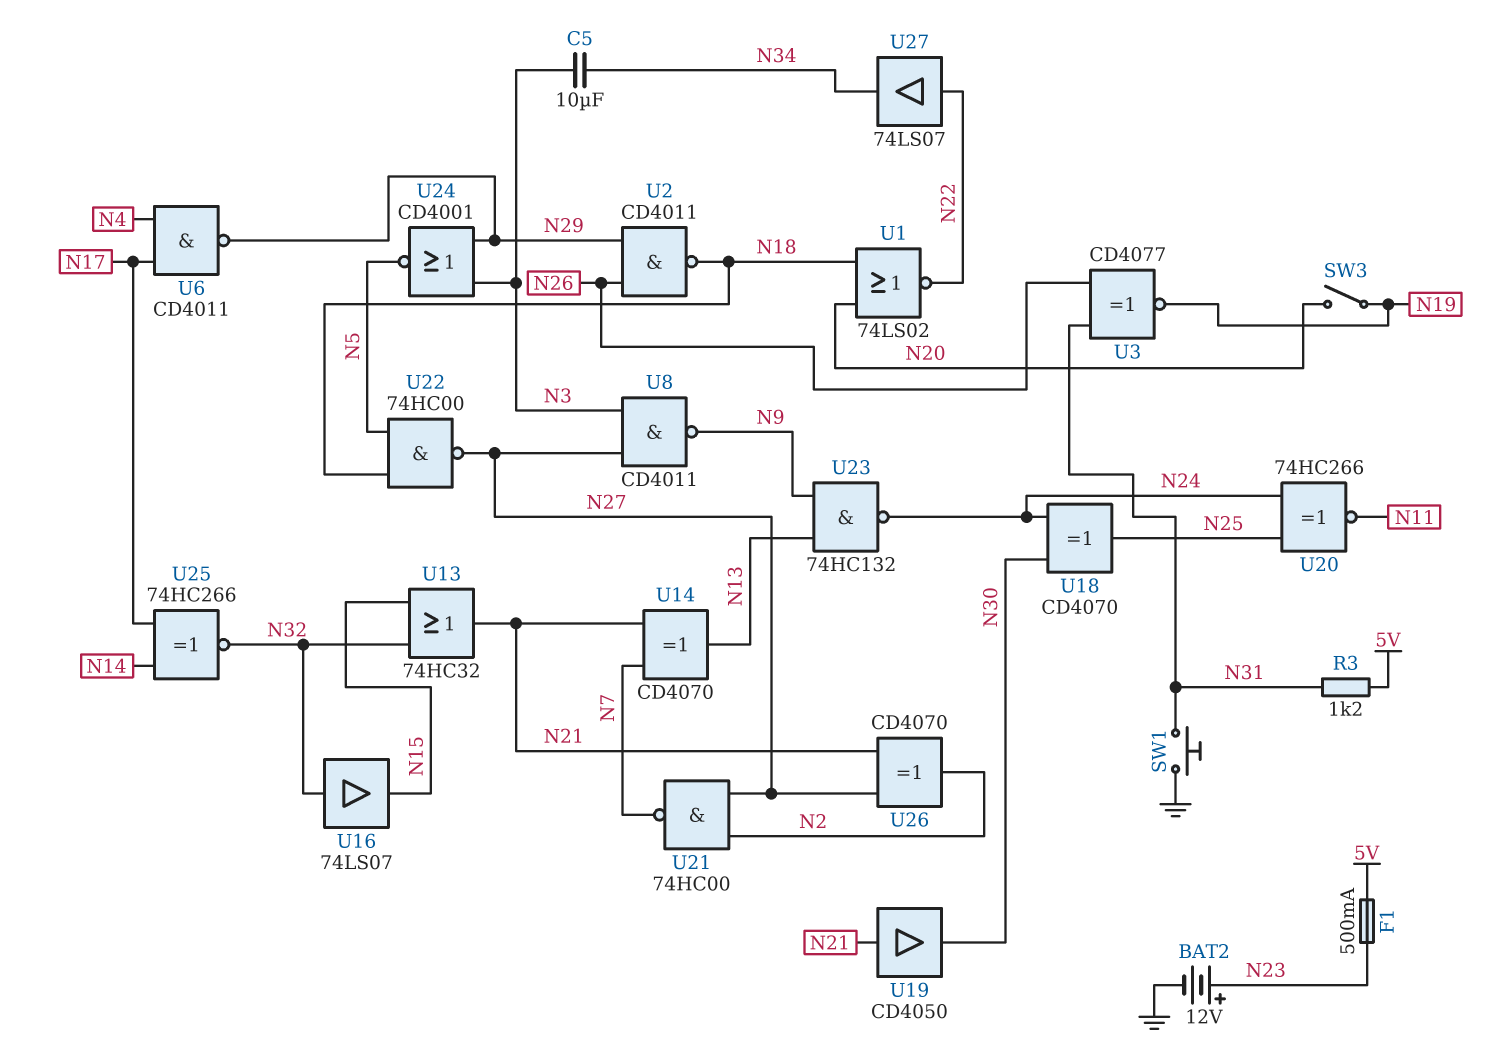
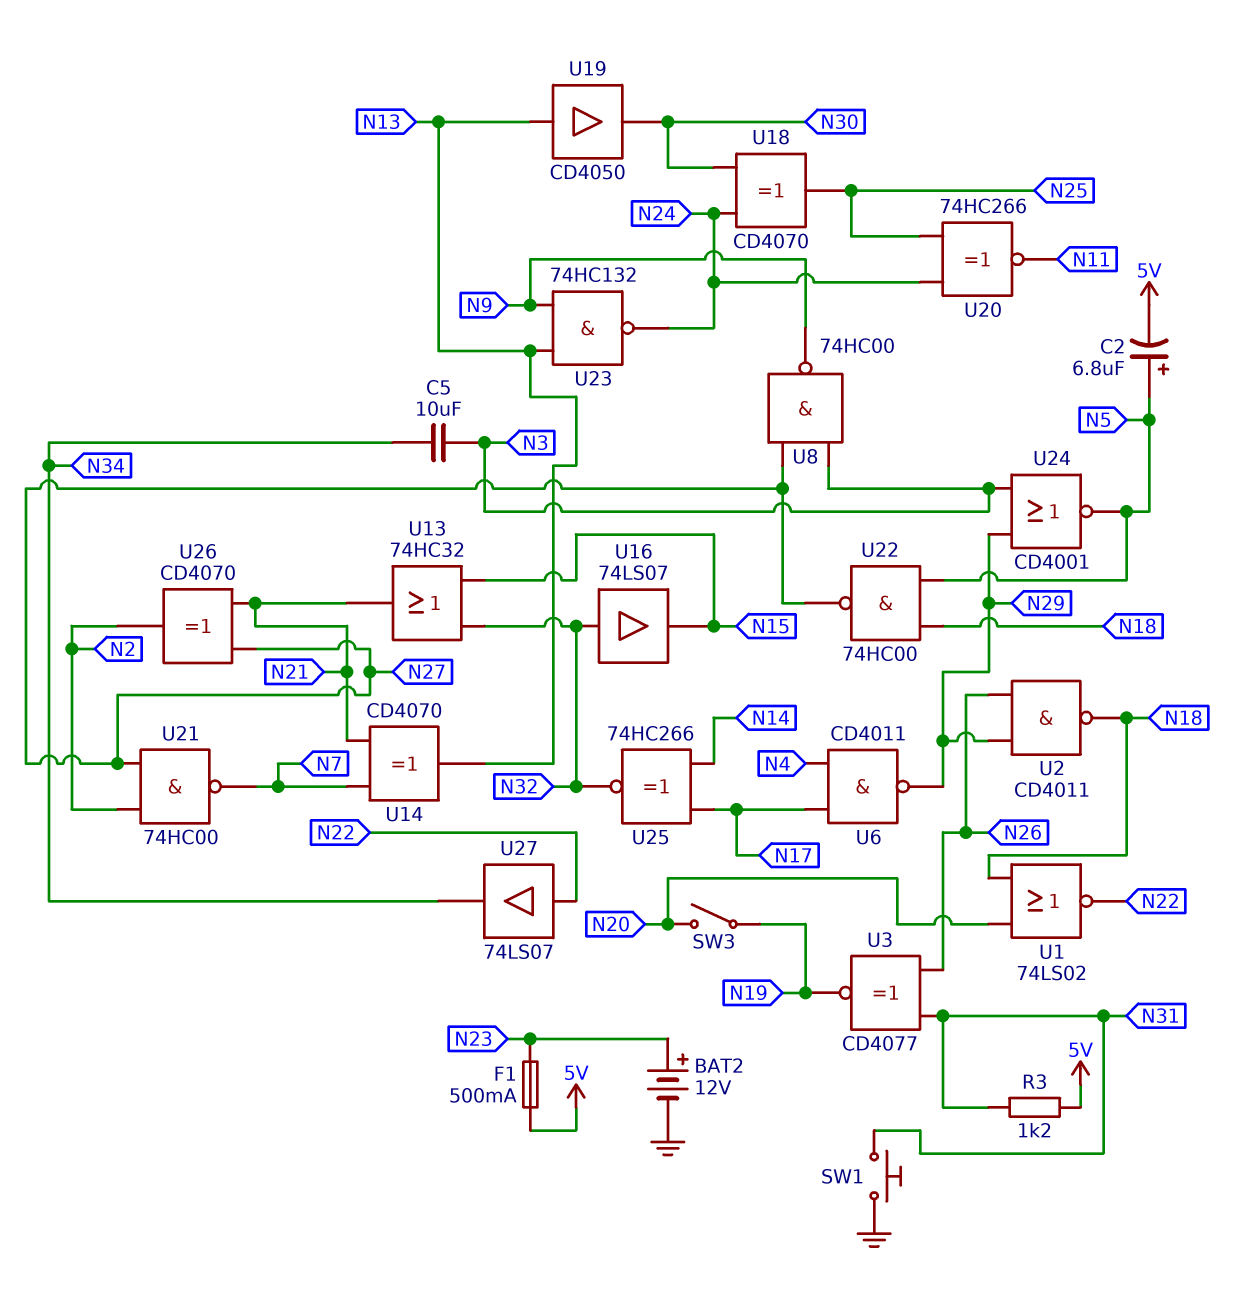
C2: none -> 6.8uF (plus N5, minus 5V)
U8: NAND CD4011 (in N3, in N27, out N9) -> NAND 74HC00 (in N3, in N27, out N9)
U19: buffer CD4050 (in N21, out N30) -> buffer CD4050 (in N13, out N30)

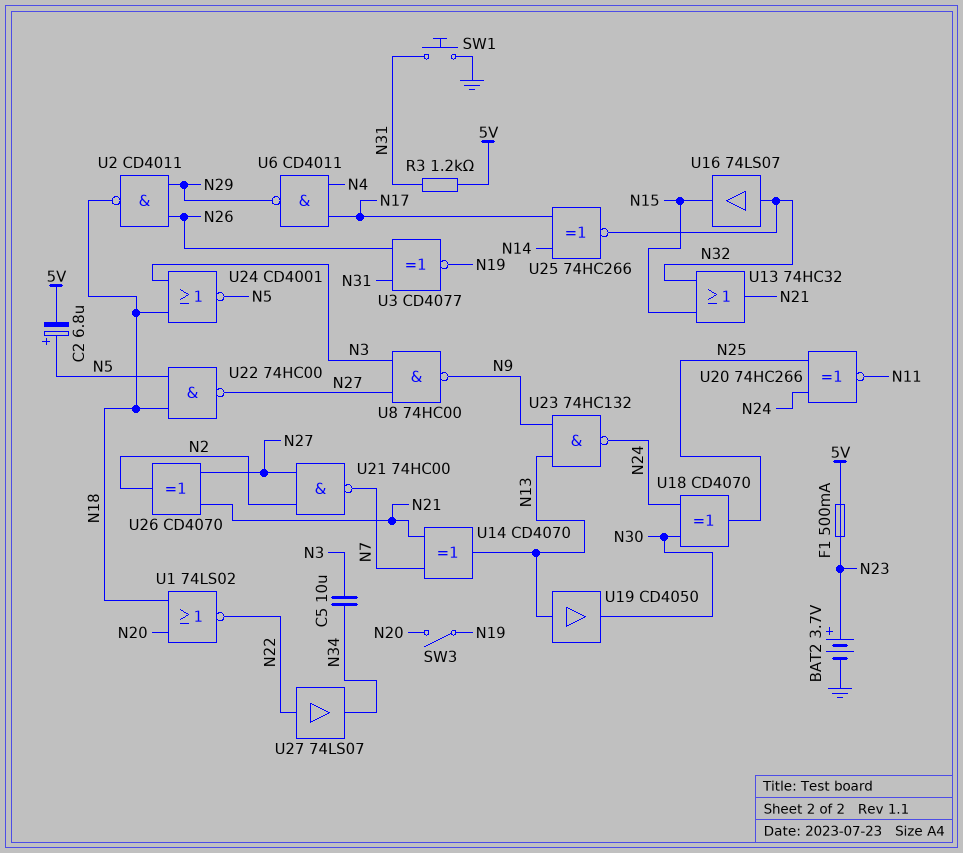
BAT2: 12V (plus N23, minus GND) -> 3.7V (plus N23, minus GND)
U24: NOR CD4001 (in N3, in N29, out N5) -> NOR CD4001 (in N3, in N18, out N5)

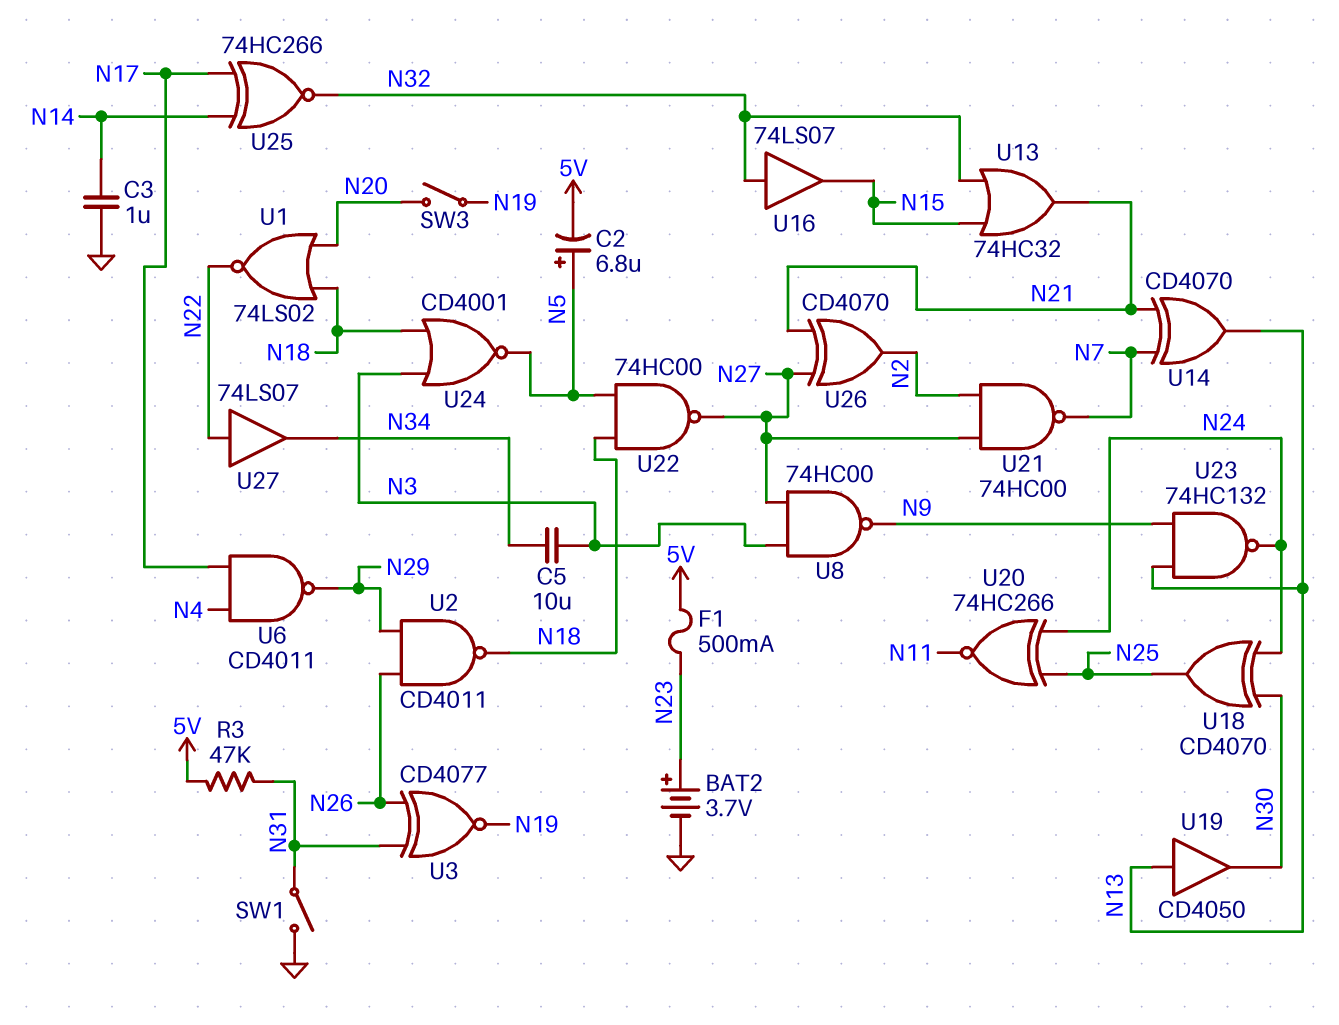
C3: none -> 1uF (GND, N14)
R3: 1.2k (5V, N31) -> 47k (5V, N31)
SW1: button (GND, N31) -> switch (GND, N31)

